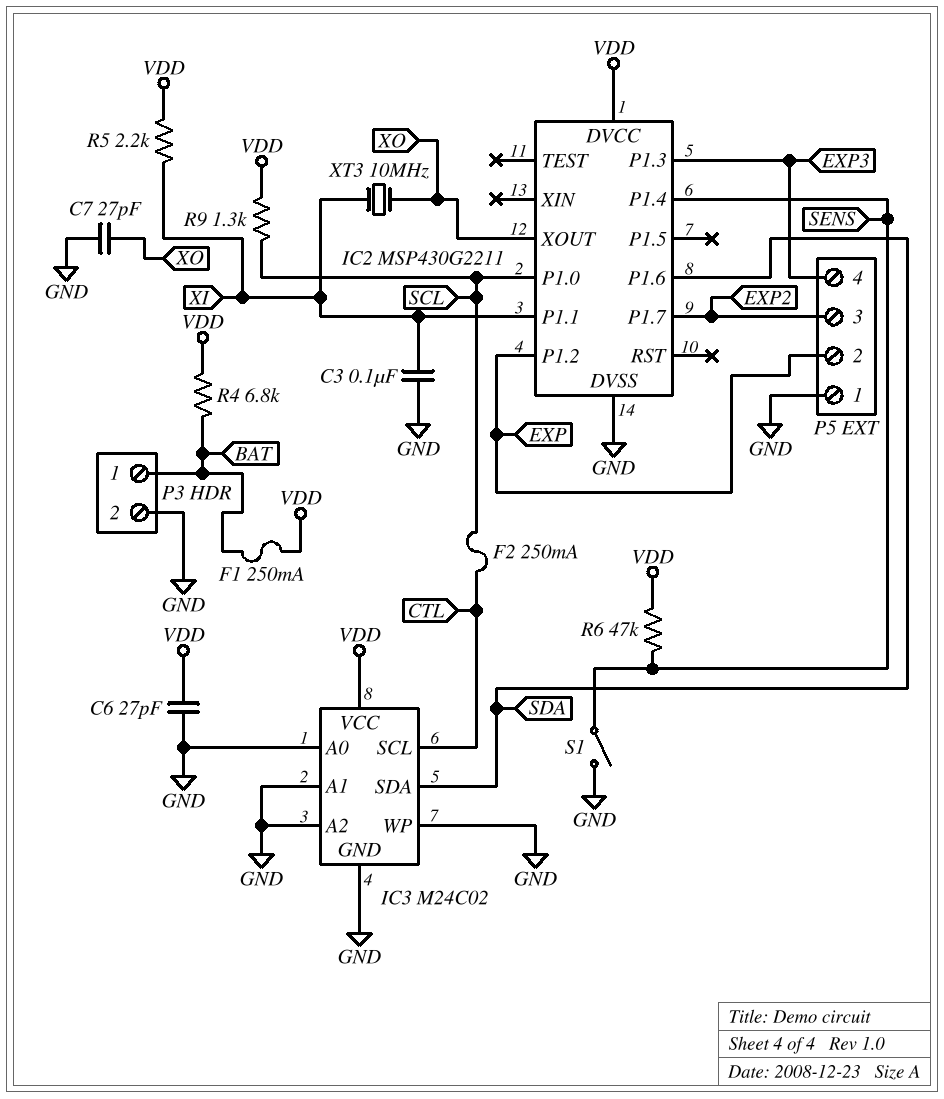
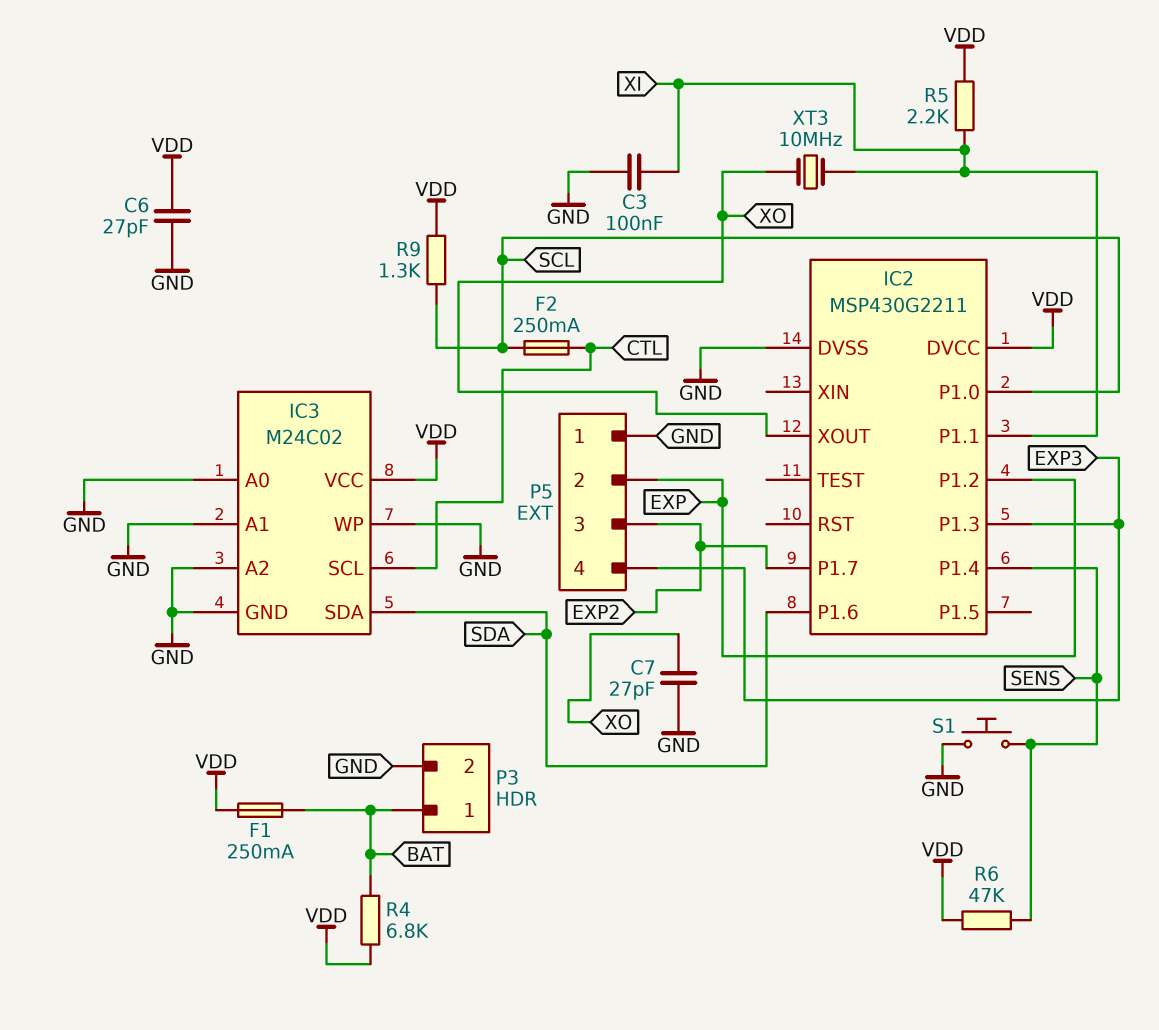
S1: switch (GND, SENS) -> button (GND, SENS)

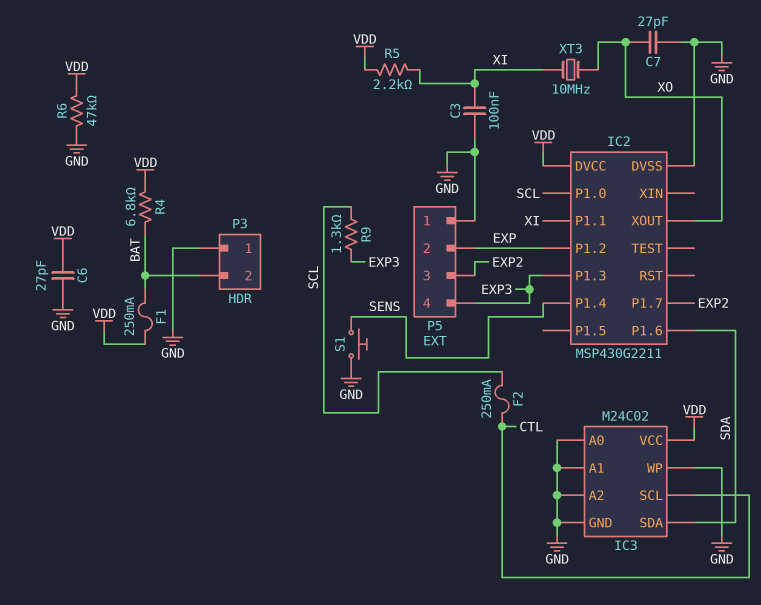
P3 pin 1: BAT -> GND
P3 pin 2: GND -> BAT
R6: 47k (SENS, VDD) -> 47k (GND, VDD)
R9: 1.3k (SCL, VDD) -> 1.3k (EXP3, SCL)

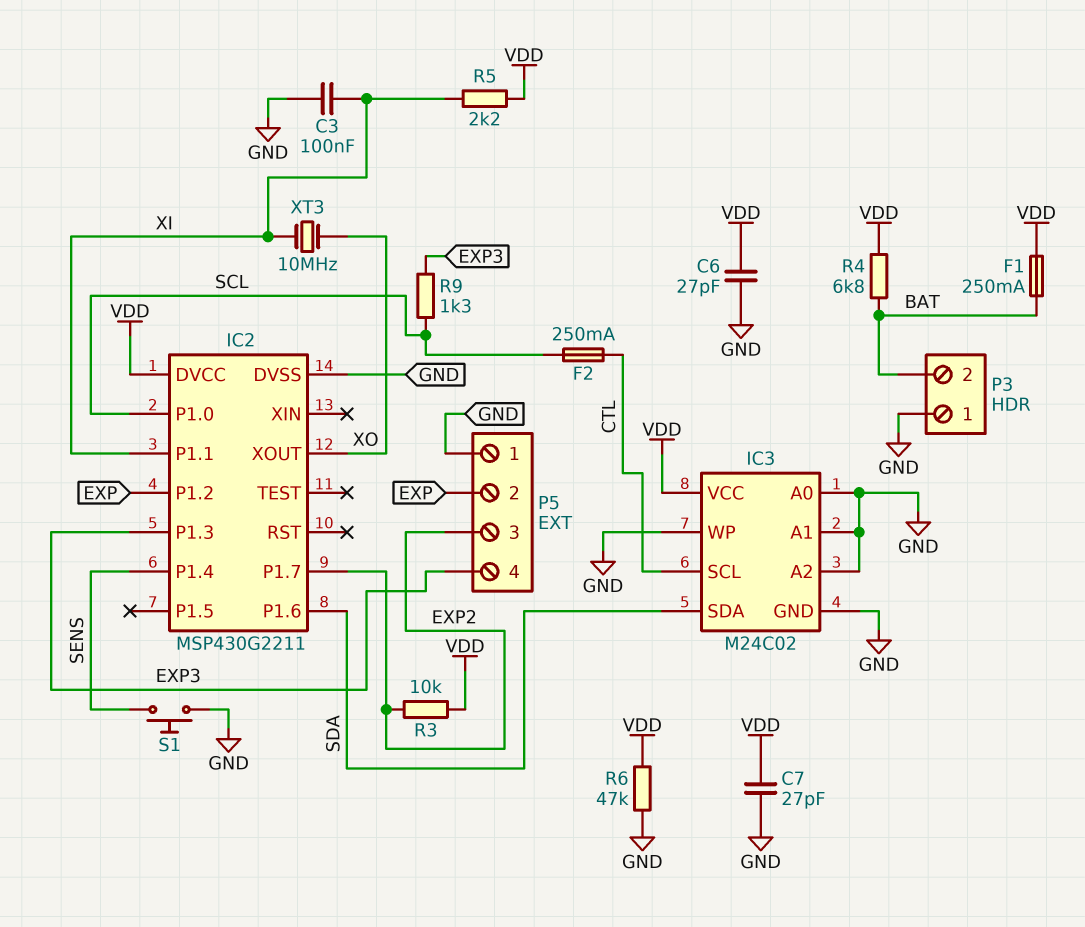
C7: 27pF (GND, XO) -> 27pF (GND, VDD)
R3: none -> 10k (EXP2, VDD)

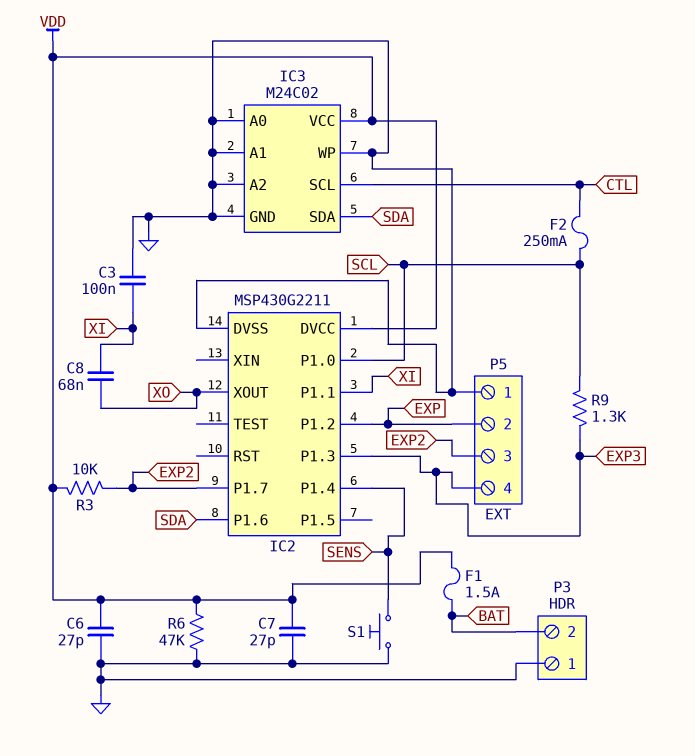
C8: none -> 68nF (XI, XO)
F1: 250mA (BAT, VDD) -> 1.5A (BAT, VDD)
R4: 6.8k (BAT, VDD) -> none
R5: 2.2k (VDD, XI) -> none
XT3: 10MHz (XI, XO) -> none

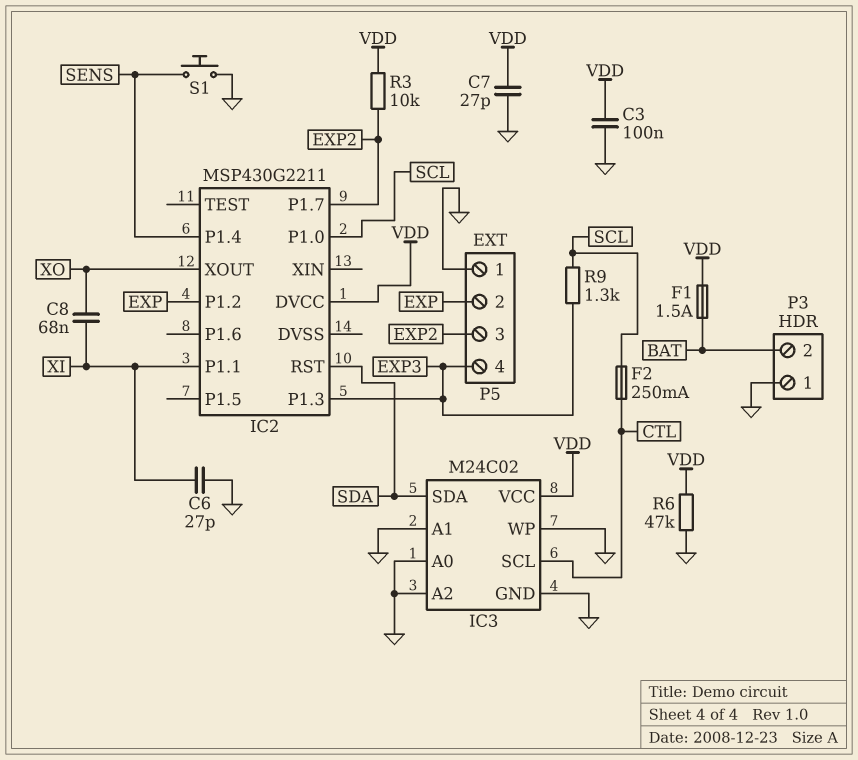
C3: 100nF (GND, XI) -> 100nF (GND, VDD)
C6: 27pF (GND, VDD) -> 27pF (GND, XI)
IC2 pin DVSS: GND -> none
IC2 pin P1.6: SDA -> none
IC2 pin RST: none -> SDA

